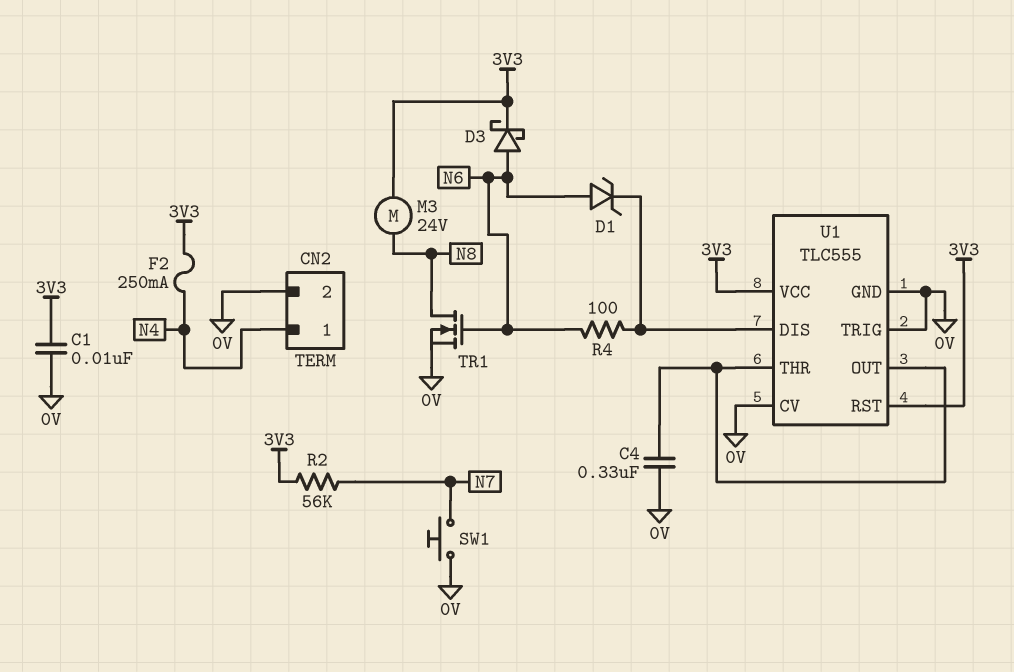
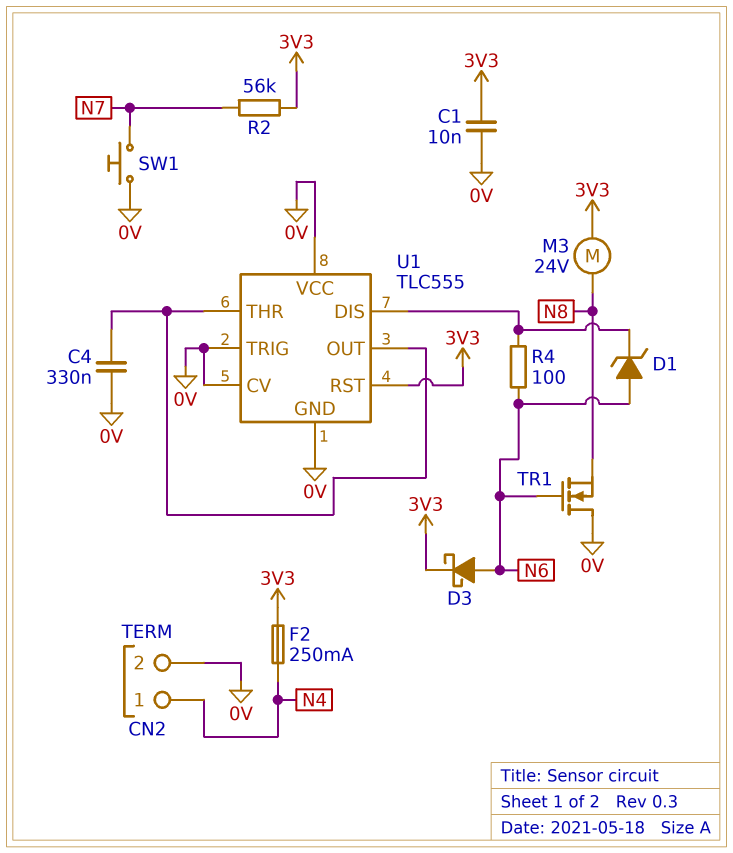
TR1: NMOS (G N6, D N8, S 0V) -> NMOS (G N6, D 0V, S N8)
U1 pin VCC: 3V3 -> 0V

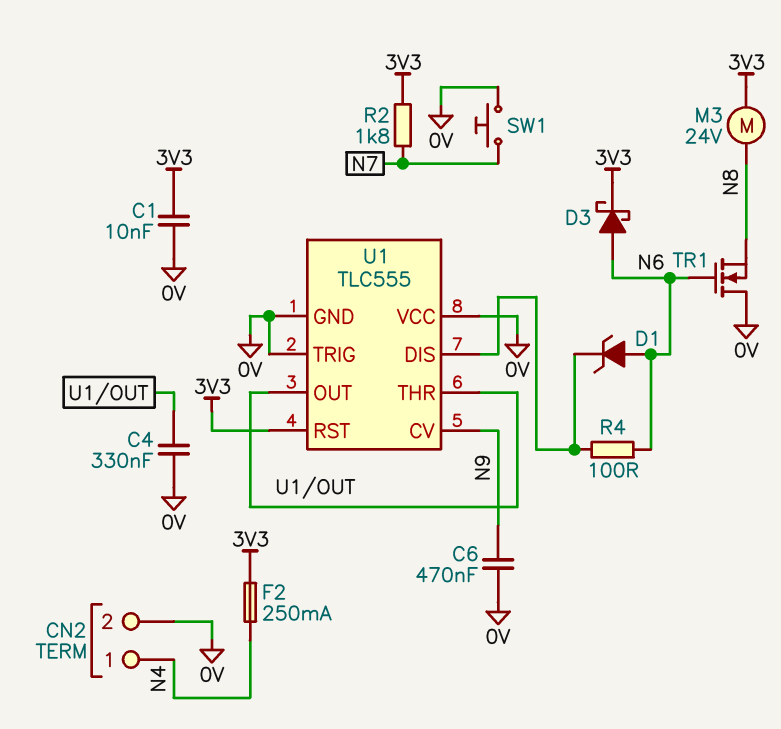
C6: none -> 470nF (0V, N9)
R2: 56k (3V3, N7) -> 1.8k (3V3, N7)
U1 pin CV: 0V -> N9

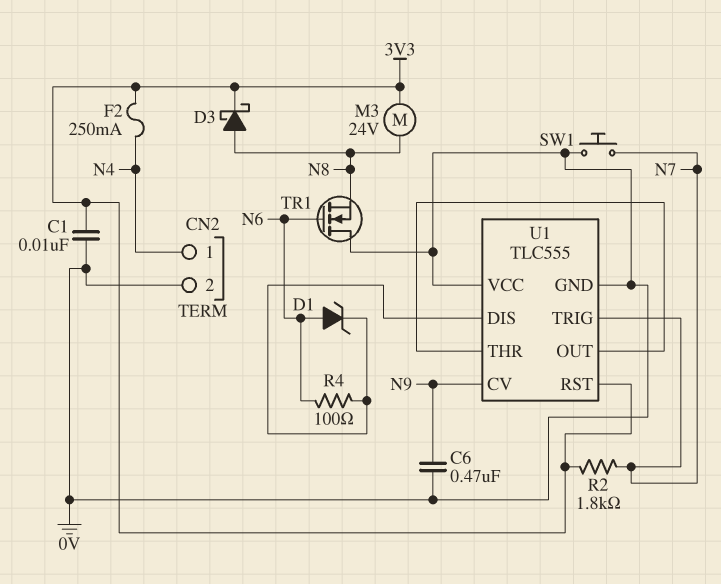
C4: 330nF (0V, U1/OUT) -> none
D3: schottky (A N6, K 3V3) -> schottky (A N8, K 3V3)
U1 pin TRIG: 0V -> N7

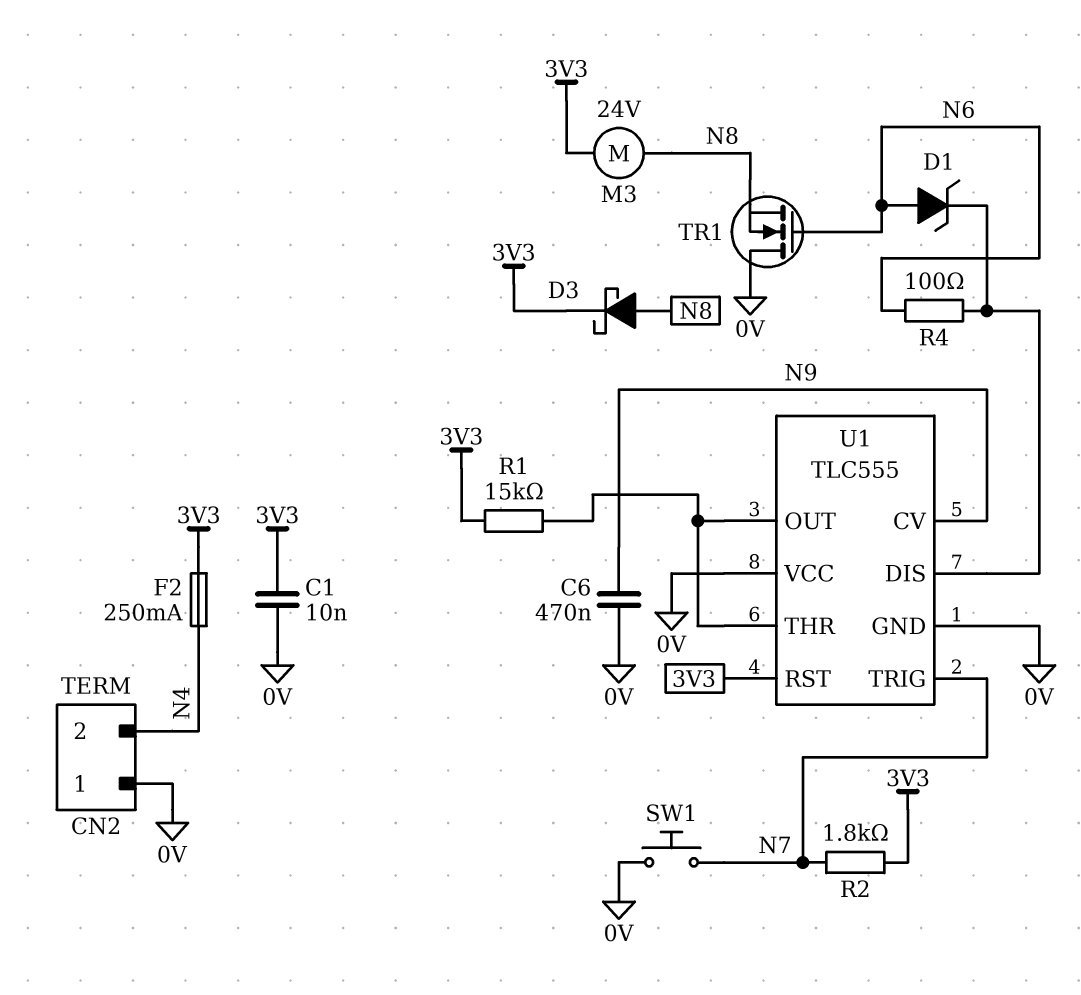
CN2 pin 1: N4 -> 0V
CN2 pin 2: 0V -> N4
R1: none -> 15k (3V3, U1/OUT)

